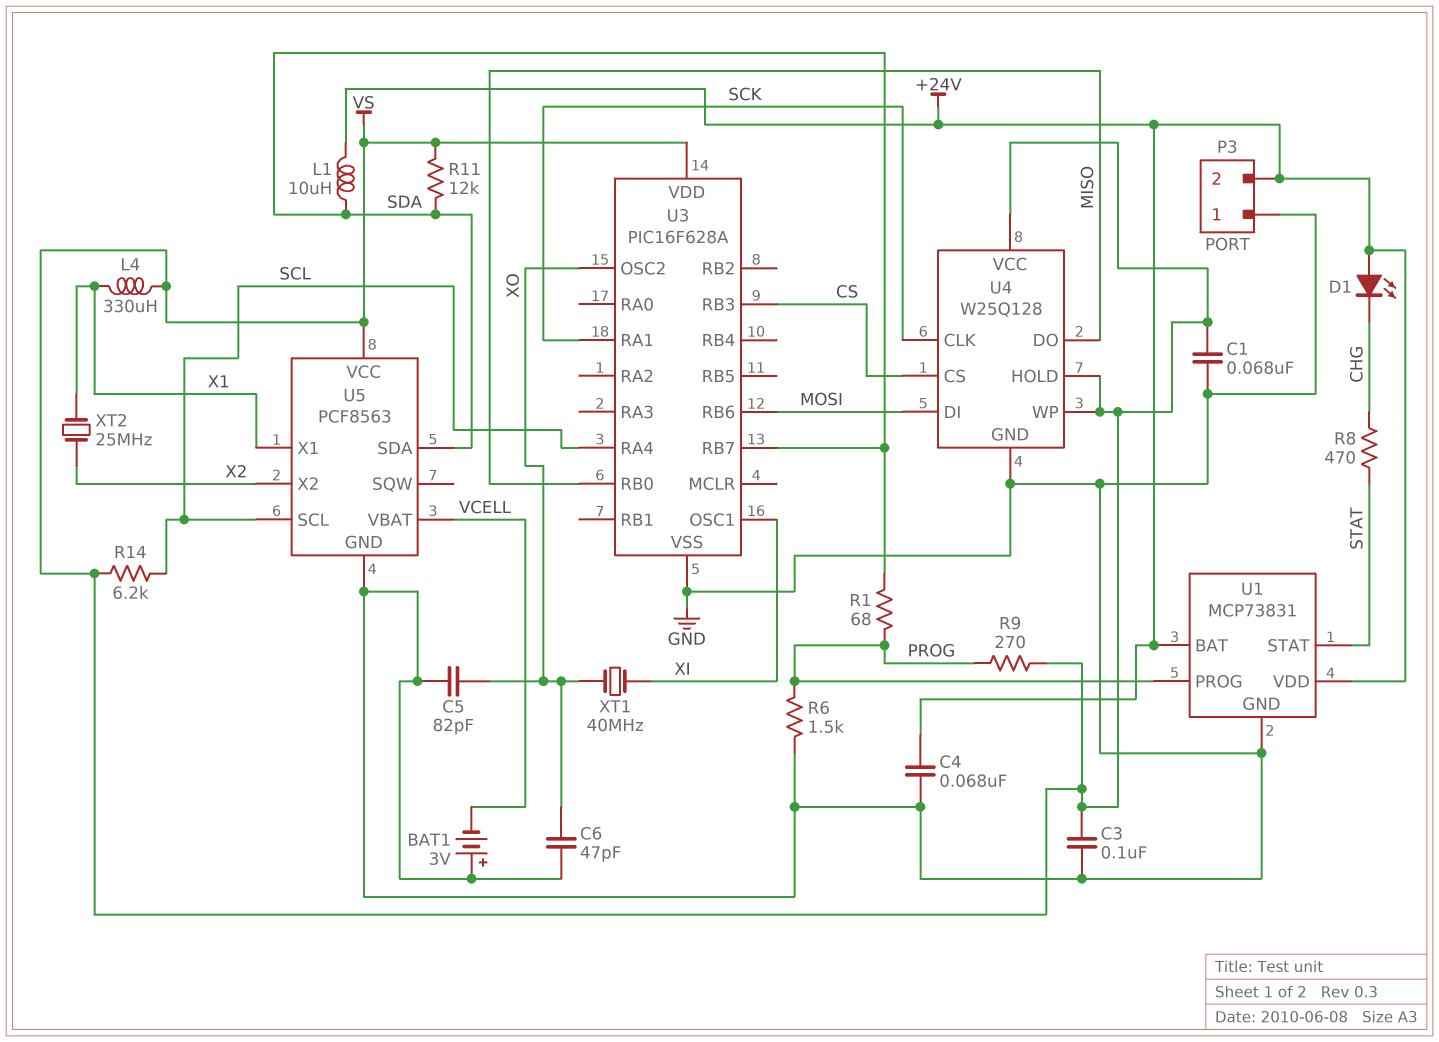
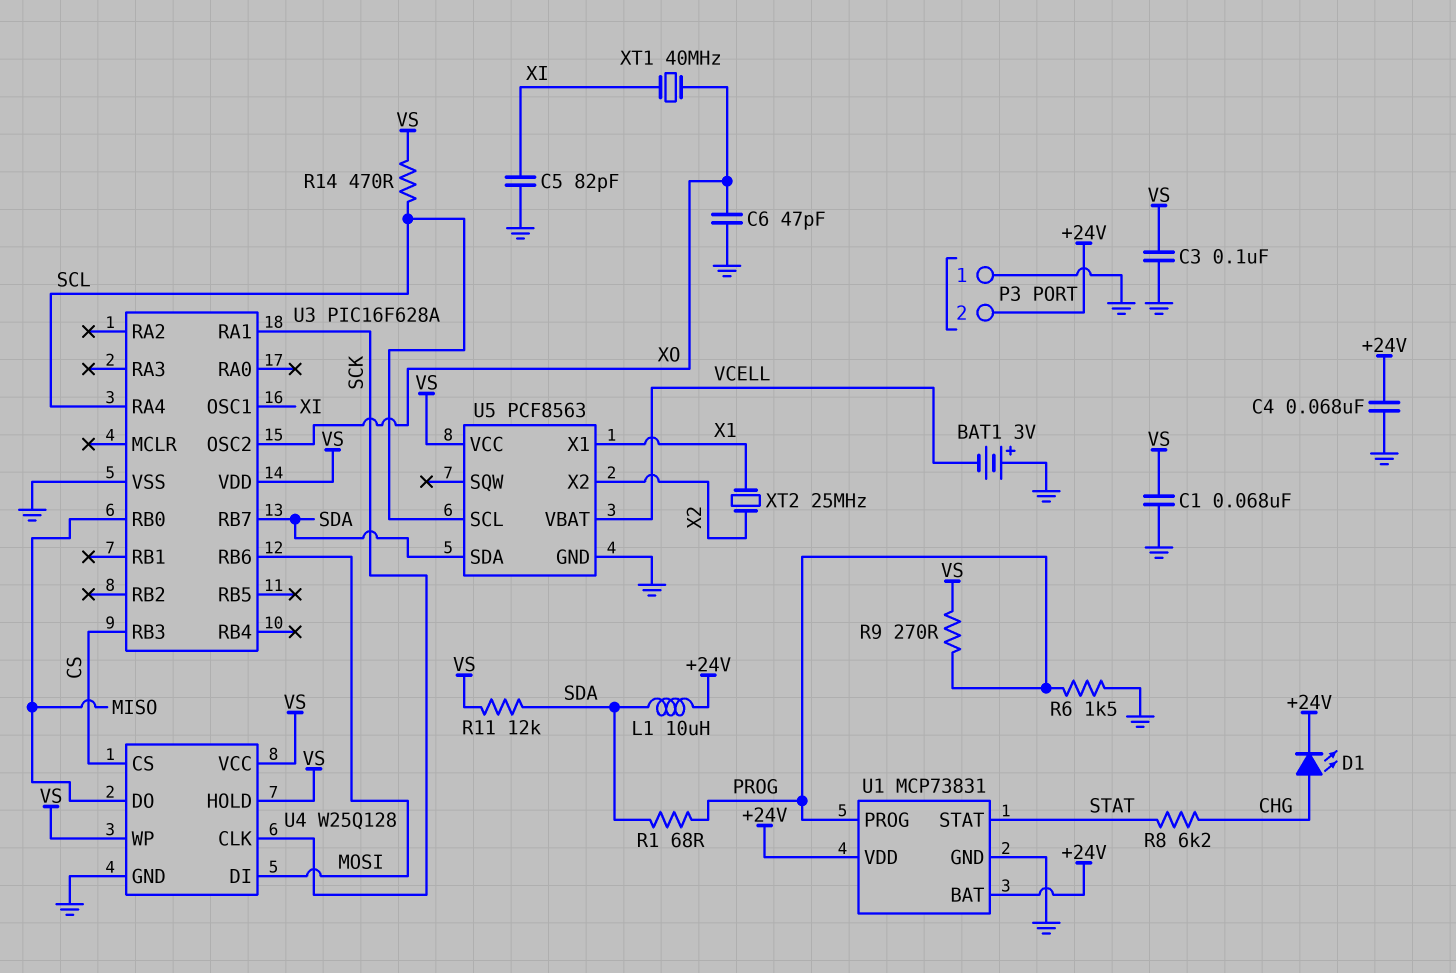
C5: 82pF (GND, XO) -> 82pF (GND, XI)
D1: LED (A +24V, K CHG) -> LED (A CHG, K +24V)
L4: 330uH (VS, X1) -> none
R8: 470 (CHG, STAT) -> 6.2k (CHG, STAT)
R14: 6.2k (SCL, VS) -> 470 (SCL, VS)

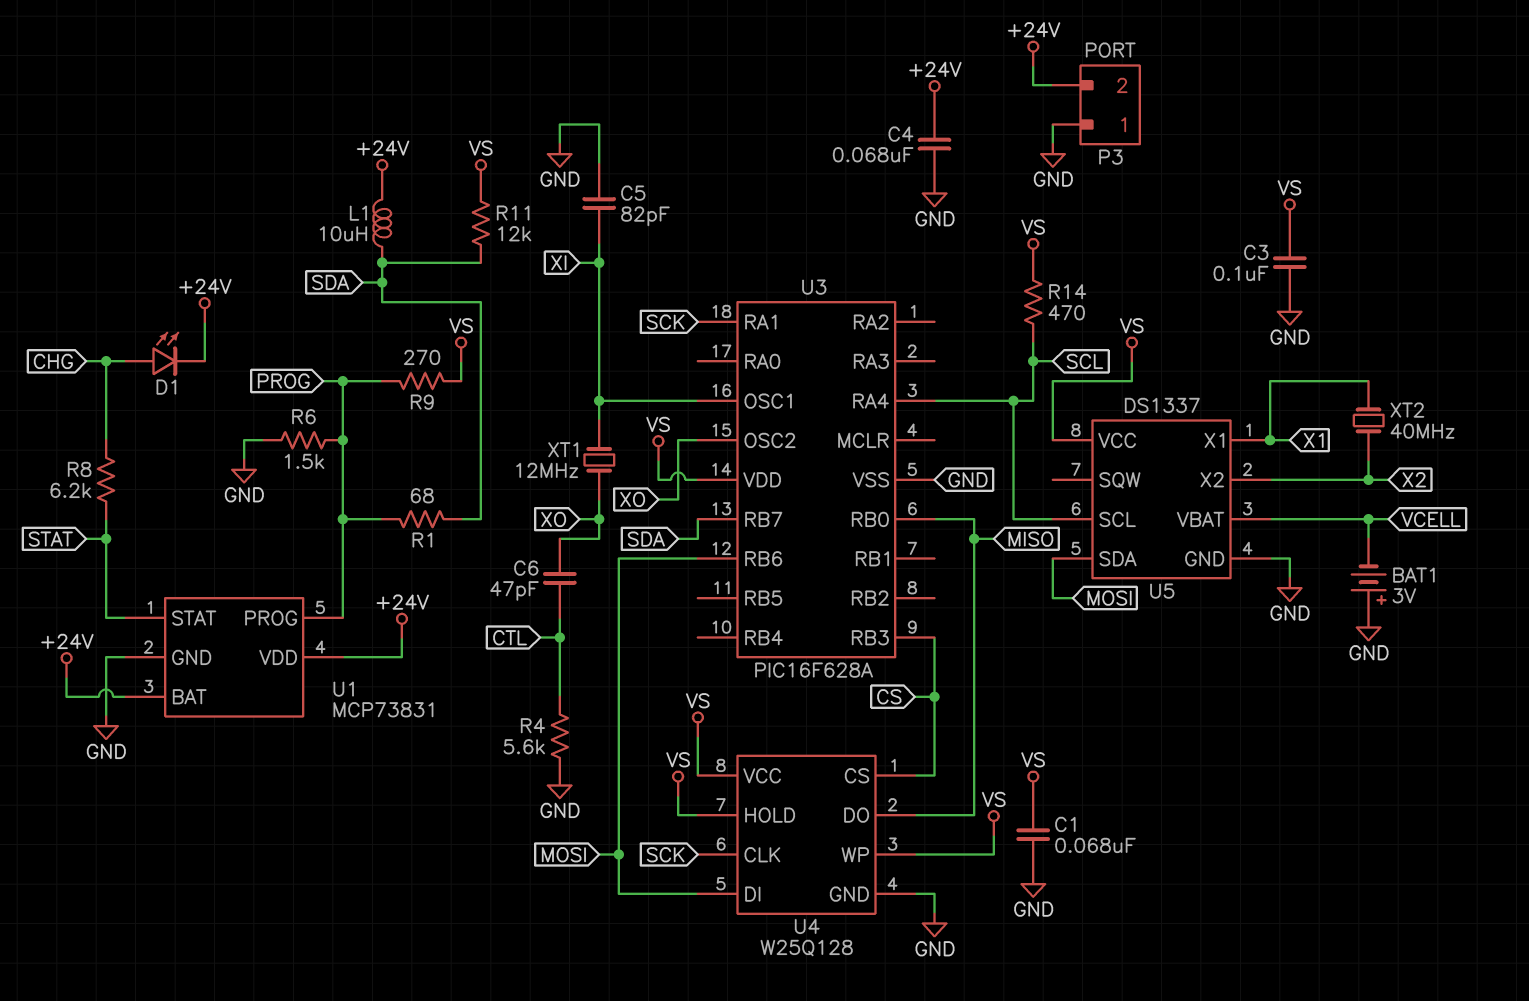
C6: 47pF (GND, XO) -> 47pF (CTL, XO)
R4: none -> 5.6k (CTL, GND)
U5: PCF8563 -> DS1337
U5 pin SDA: SDA -> MOSI
XT1: 40MHz (XI, XO) -> 12MHz (XI, XO)
XT2: 25MHz (X1, X2) -> 40MHz (X1, X2)

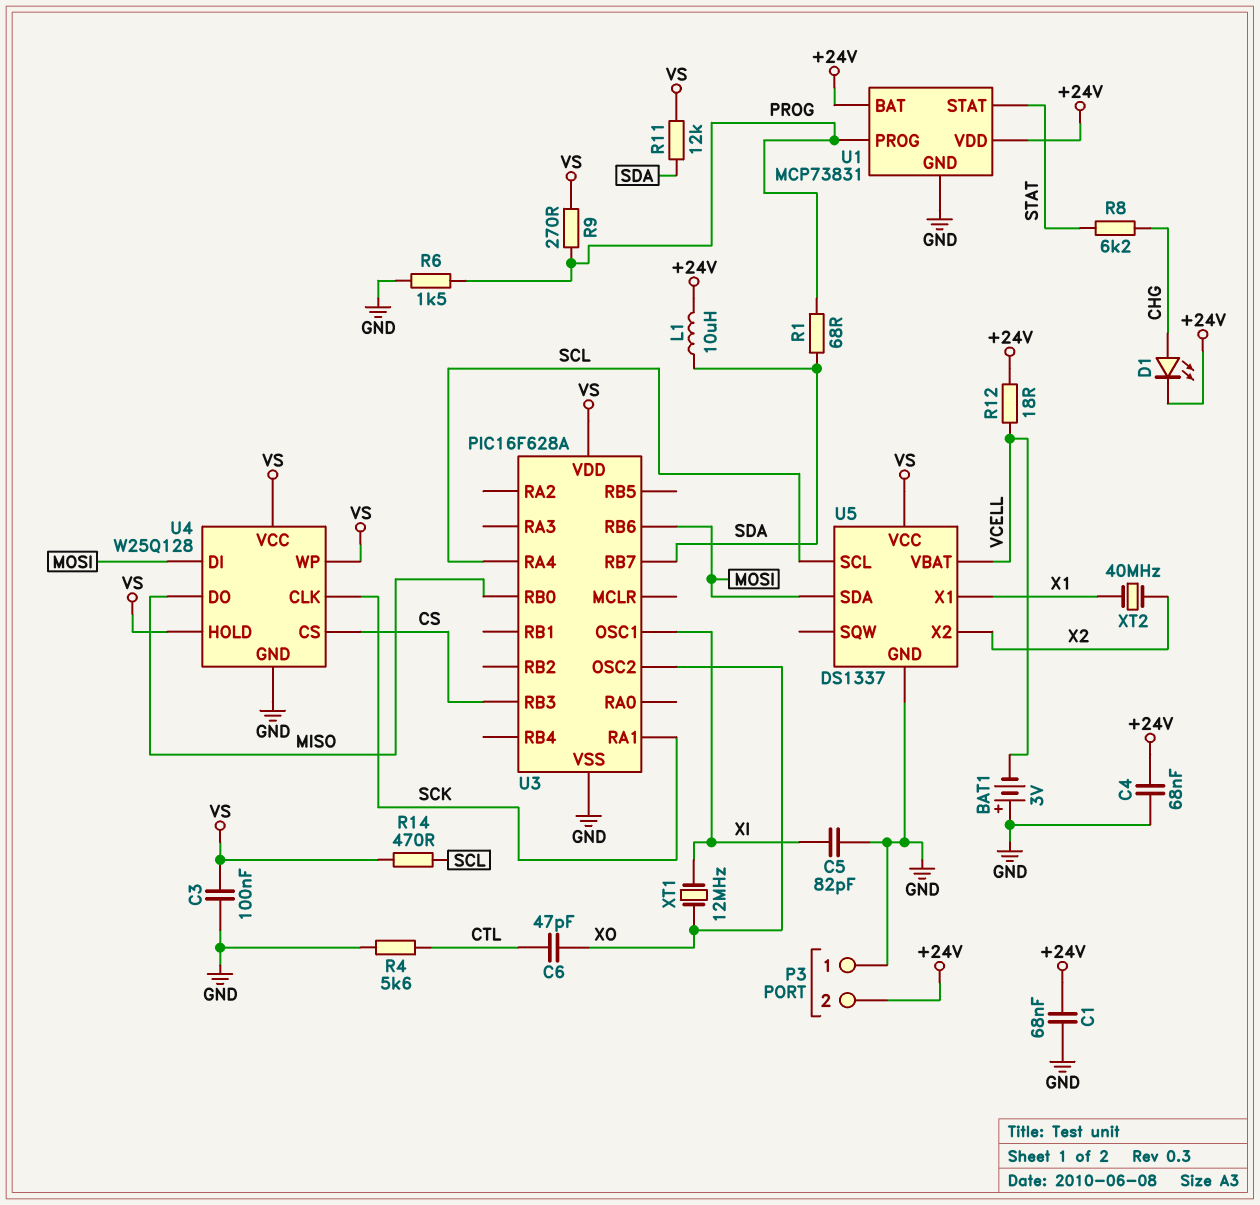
C1: 68nF (GND, VS) -> 68nF (+24V, GND)
R12: none -> 18 (+24V, VCELL)

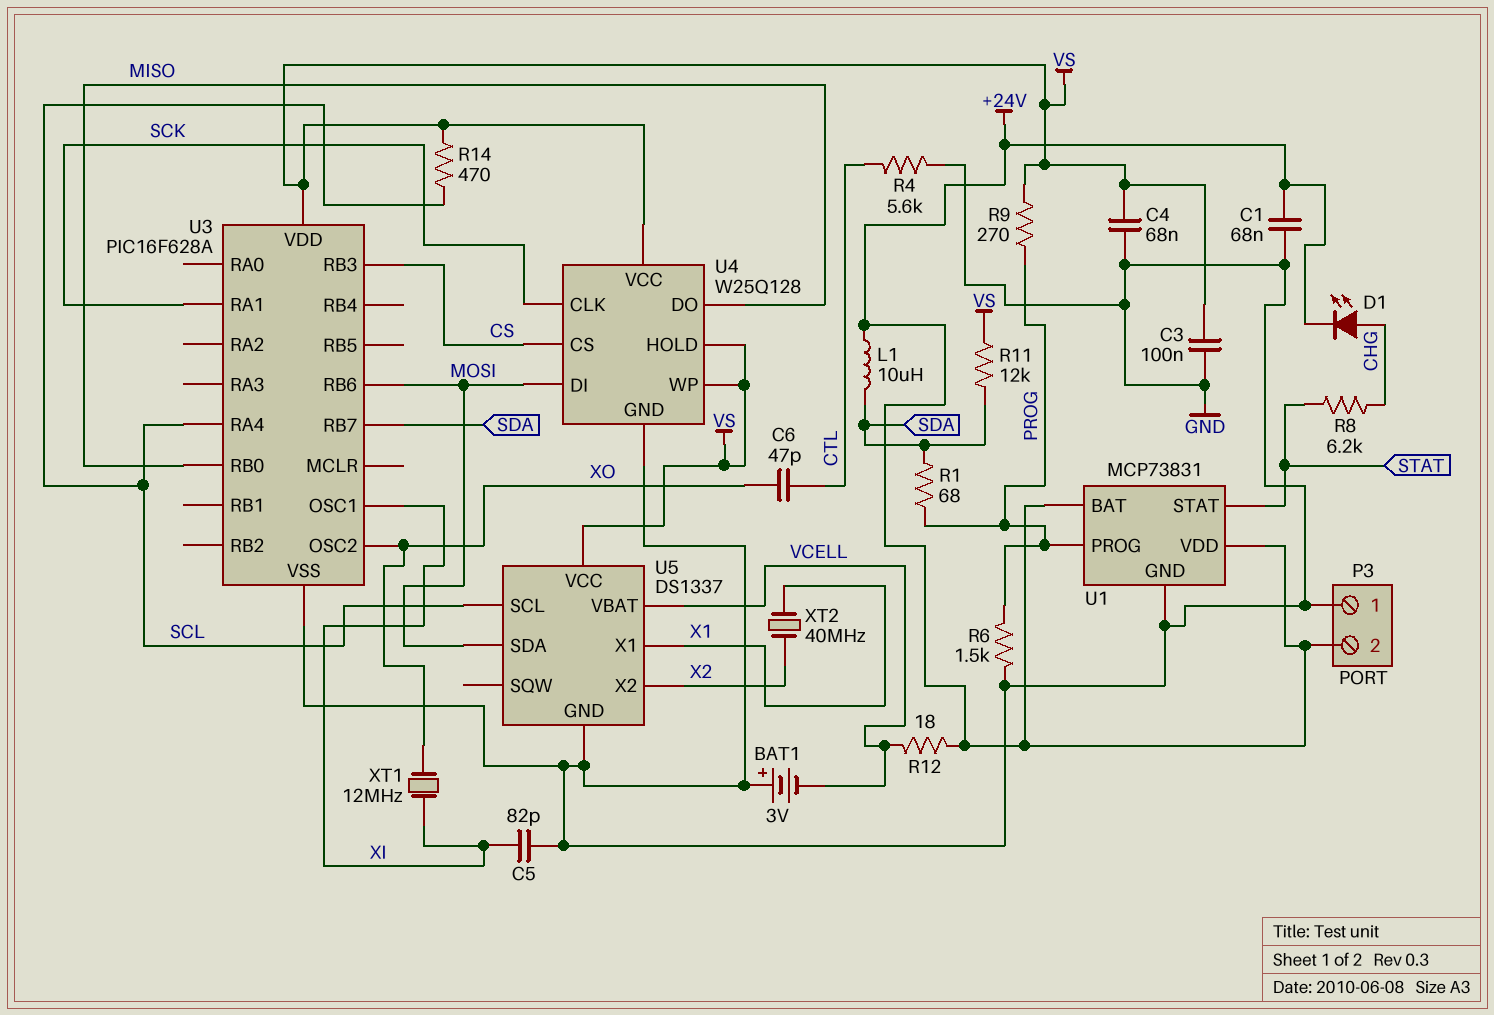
C4: 68nF (+24V, GND) -> 68nF (GND, VS)

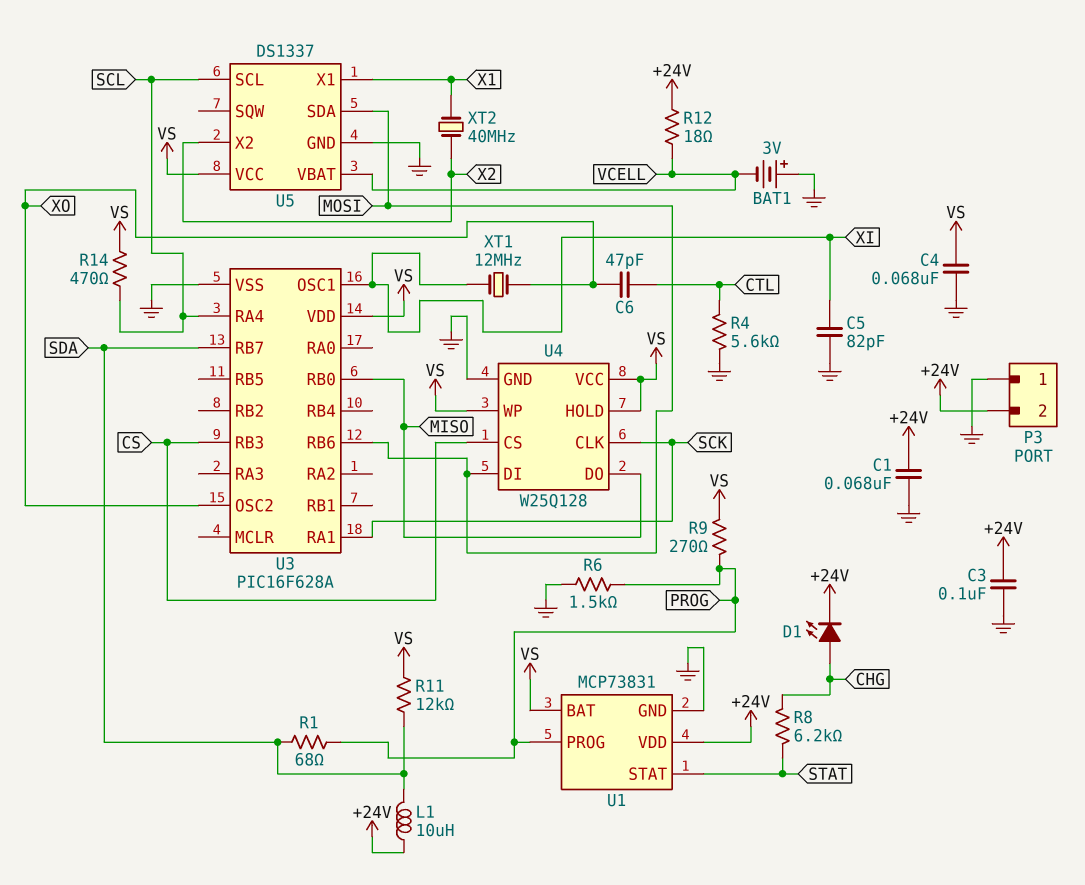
C3: 100nF (GND, VS) -> 100nF (+24V, GND)
U1 pin BAT: +24V -> VS

